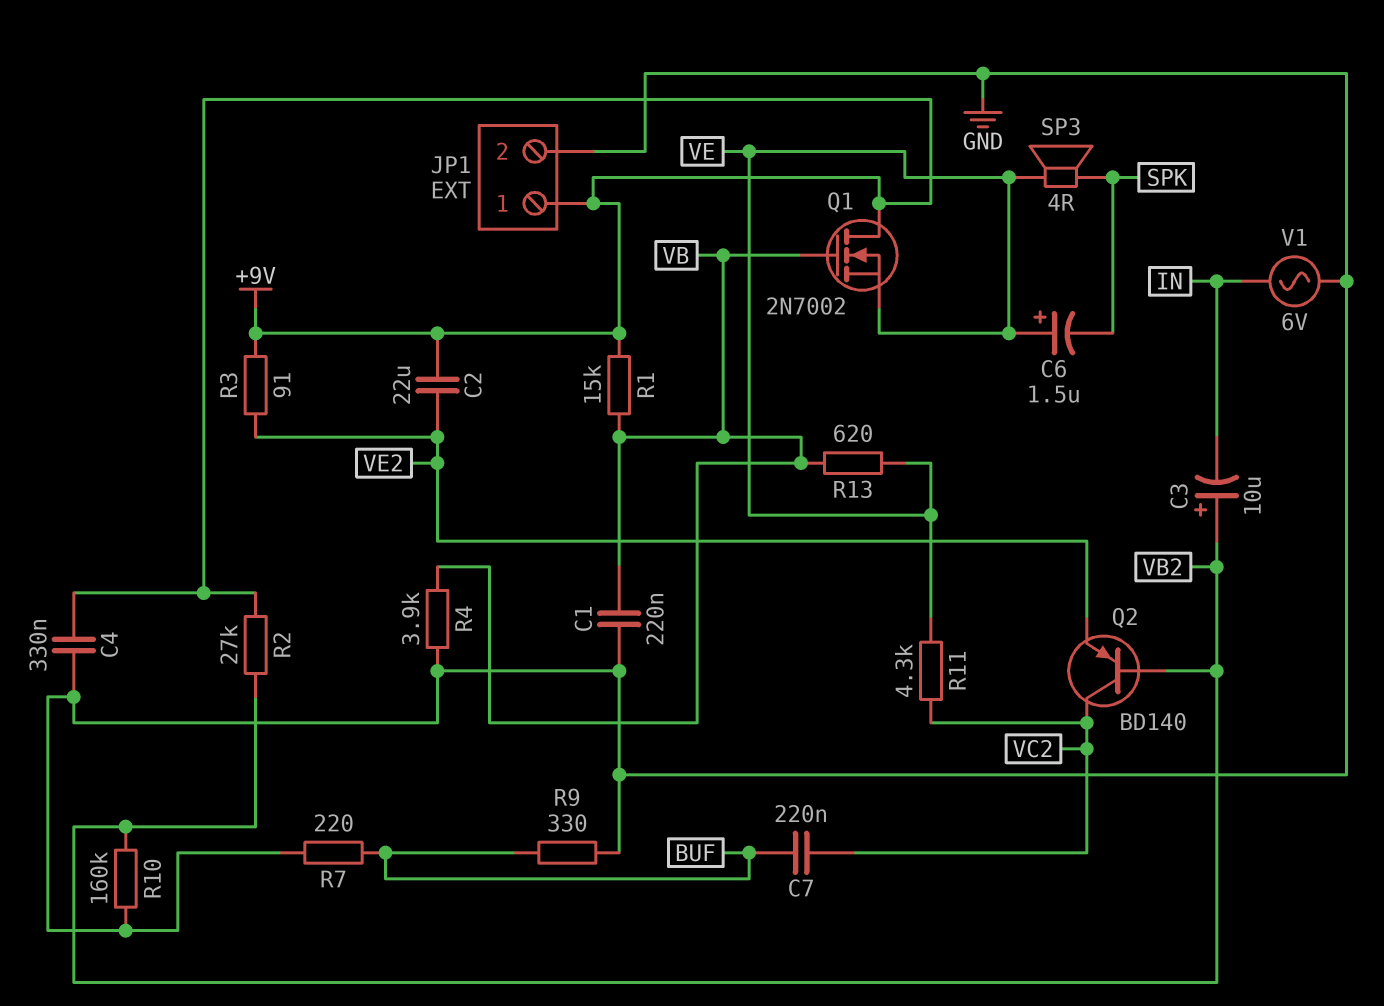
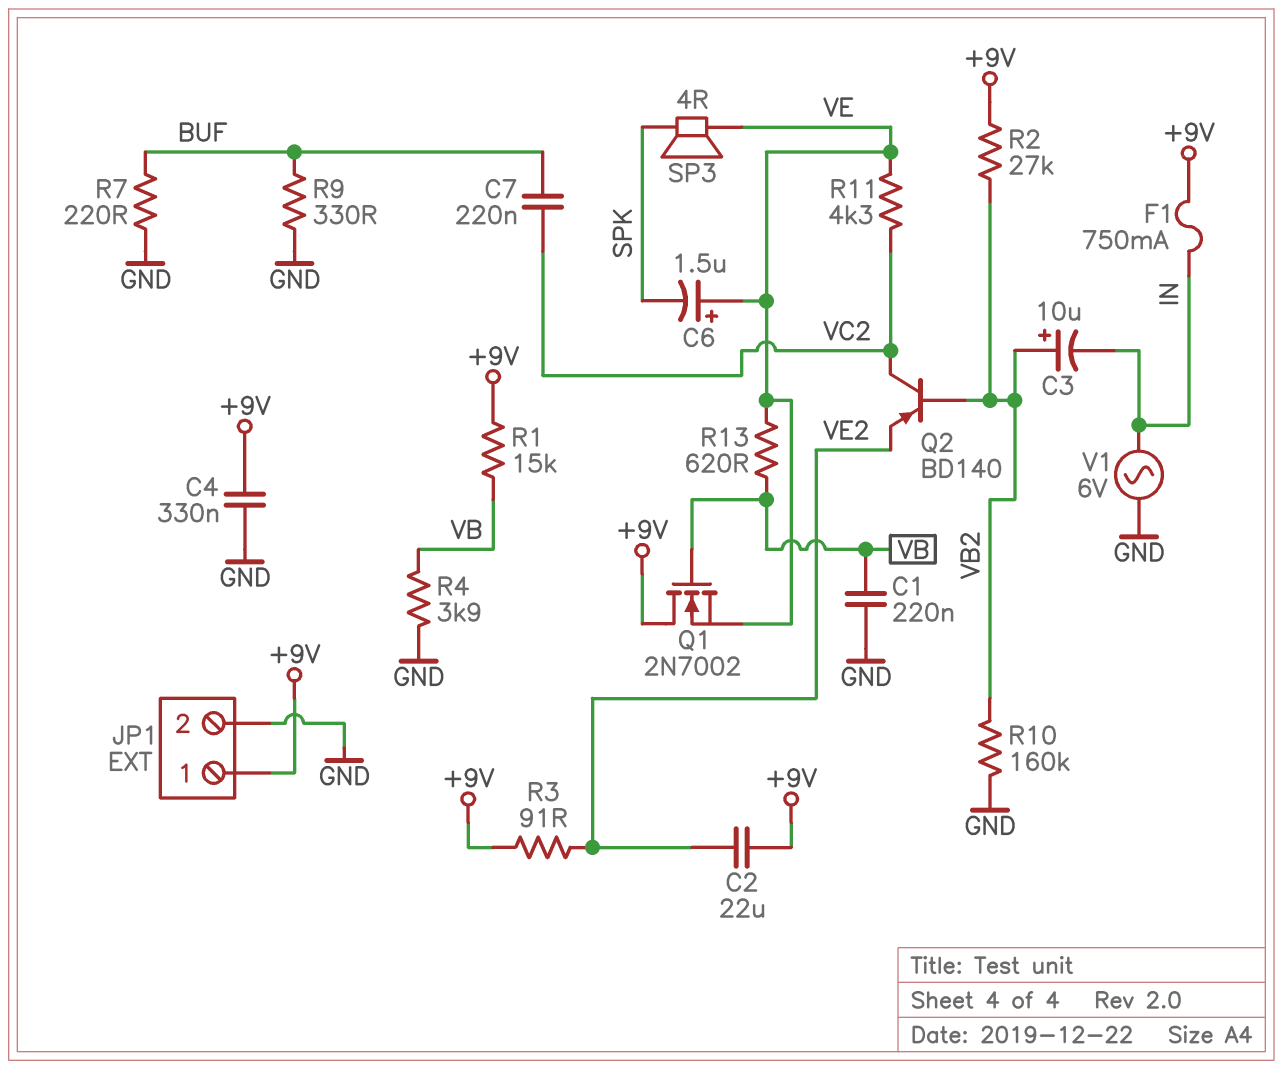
F1: none -> 750mA (+9V, IN)

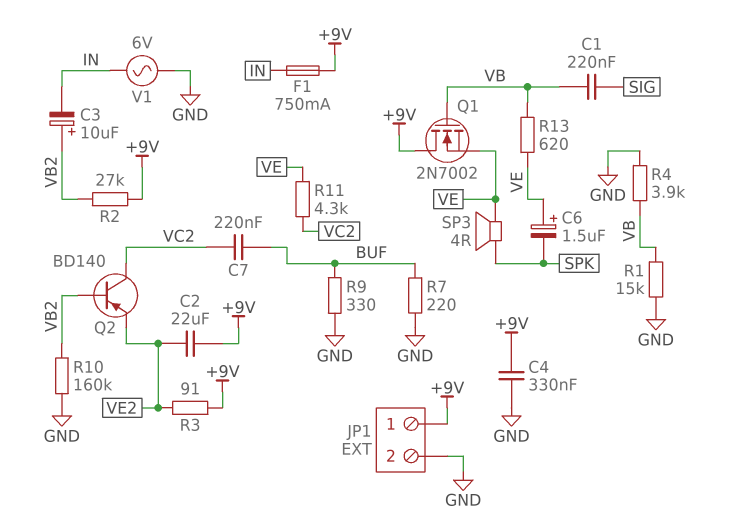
C1: 220nF (GND, VB) -> 220nF (SIG, VB)
R1: 15k (+9V, VB) -> 15k (GND, VB)

